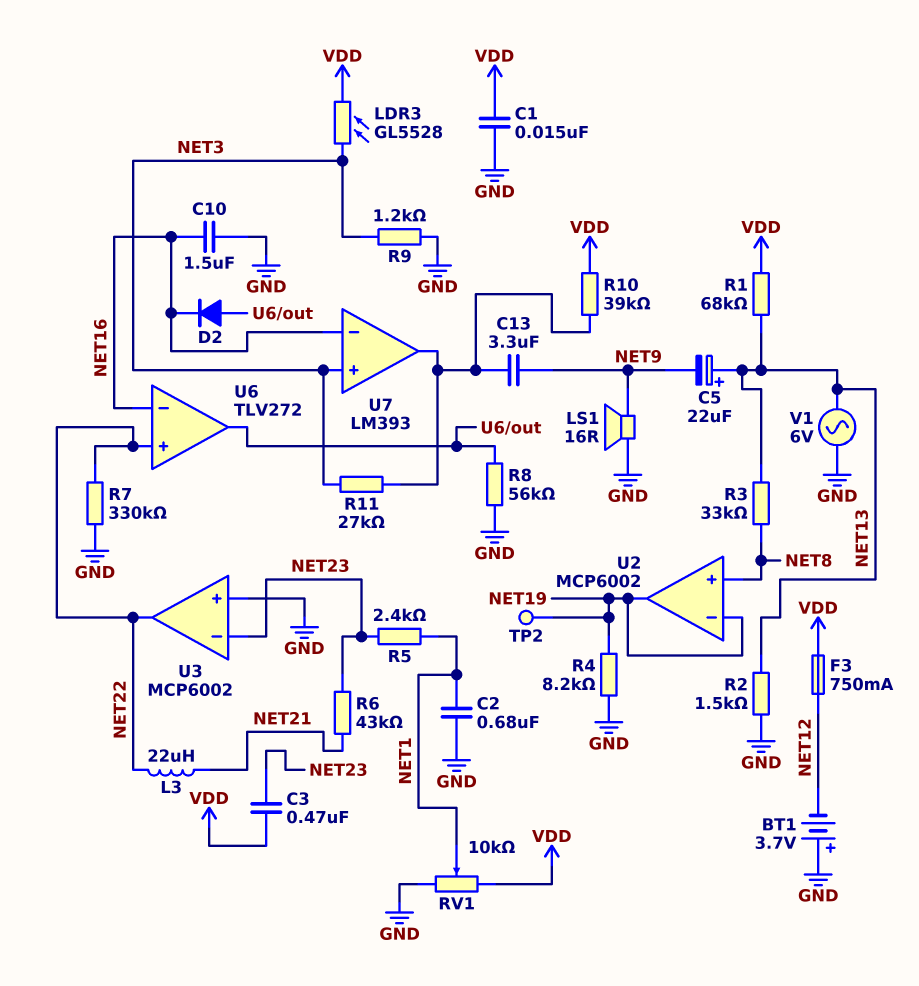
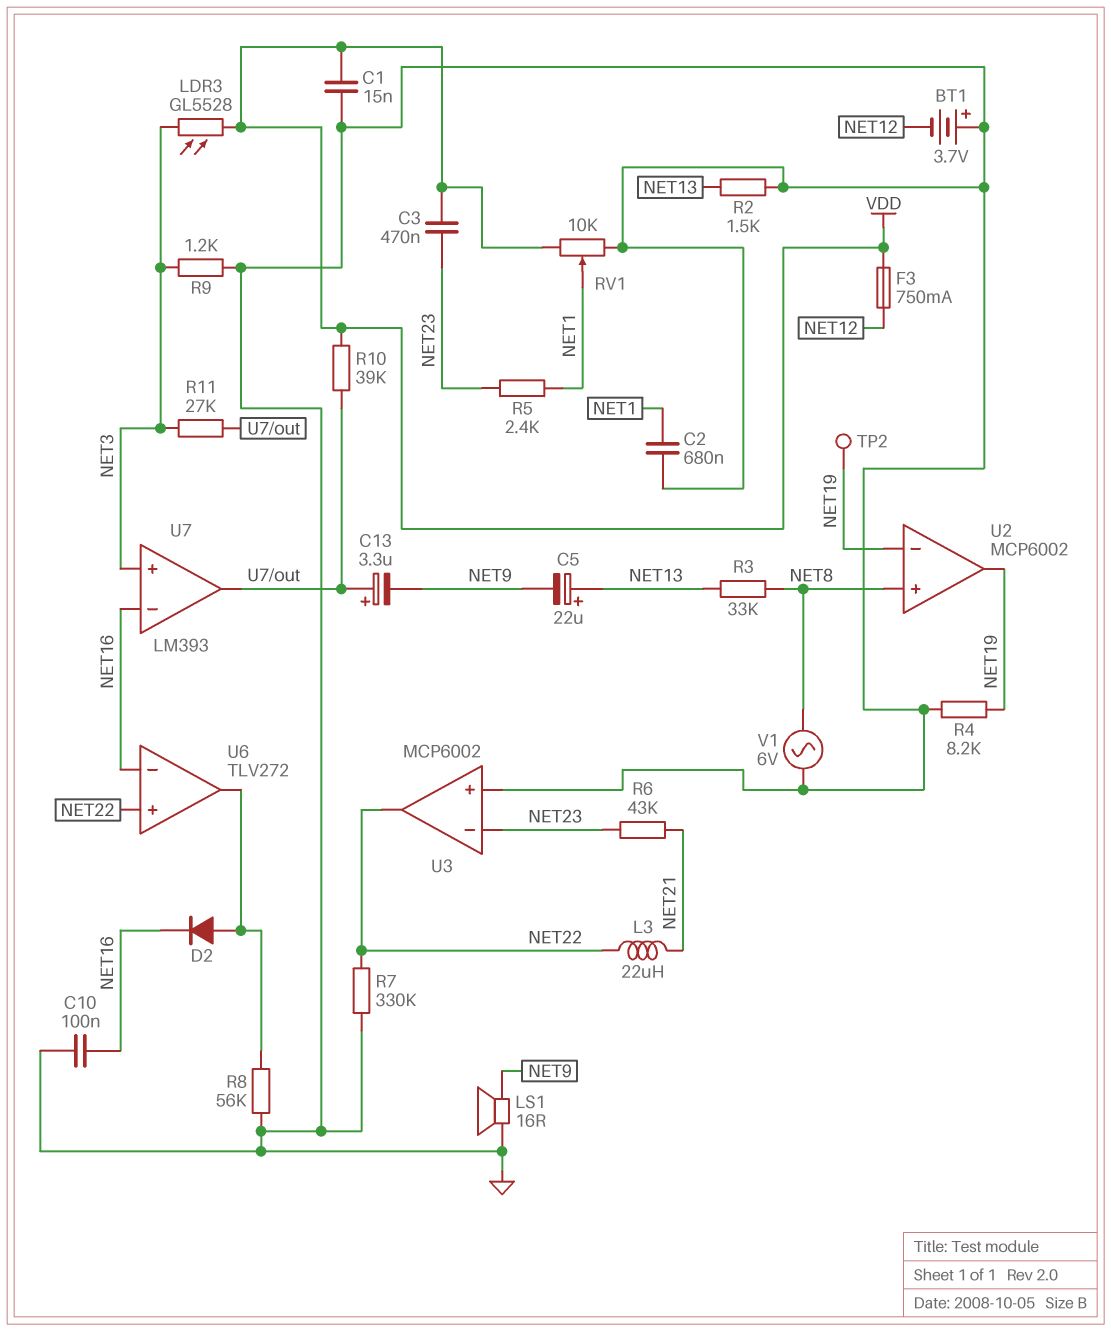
C10: 1.5uF (GND, NET16) -> 100nF (GND, NET16)
C13: 3.3uF (NET9, U7/out) -> 3.3uF (plus U7/out, minus NET9)
R1: 68k (NET13, VDD) -> none
V1: AC 6V (GND, NET13) -> AC 6V (GND, NET8)

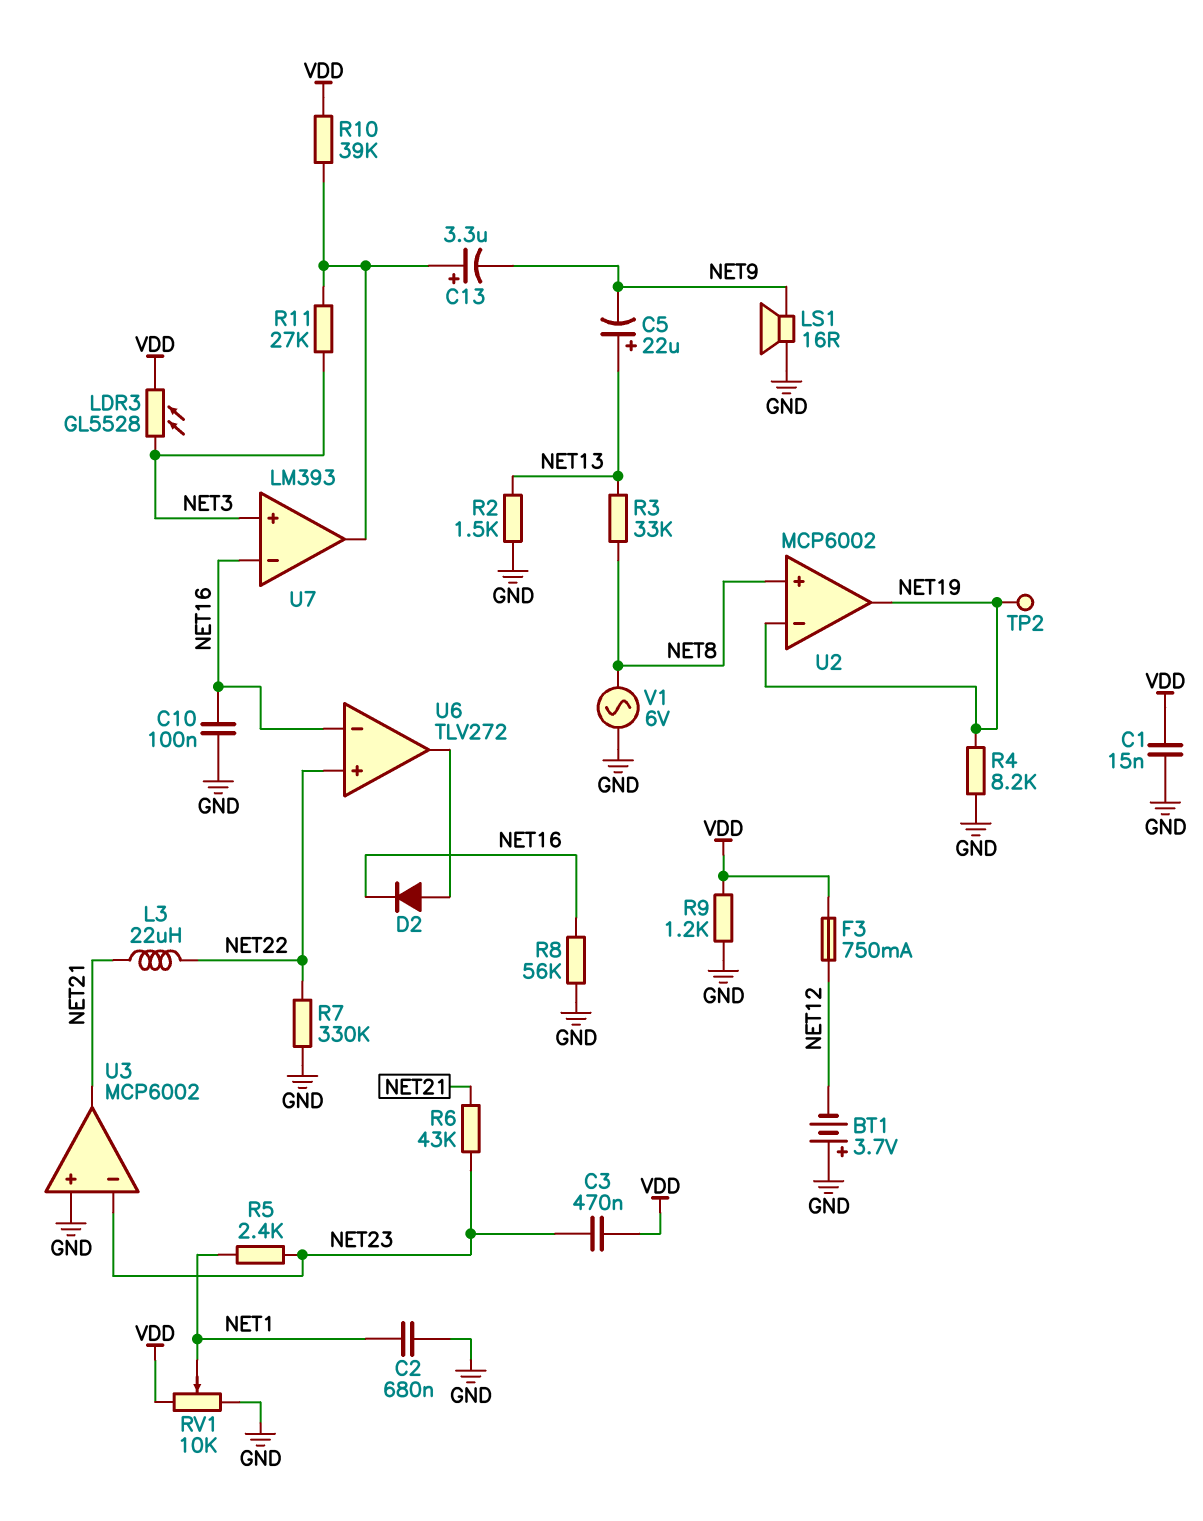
R8: 56k (GND, U6/out) -> 56k (GND, NET16)
R9: 1.2k (GND, NET3) -> 1.2k (GND, VDD)
U3 pin out: NET22 -> NET21

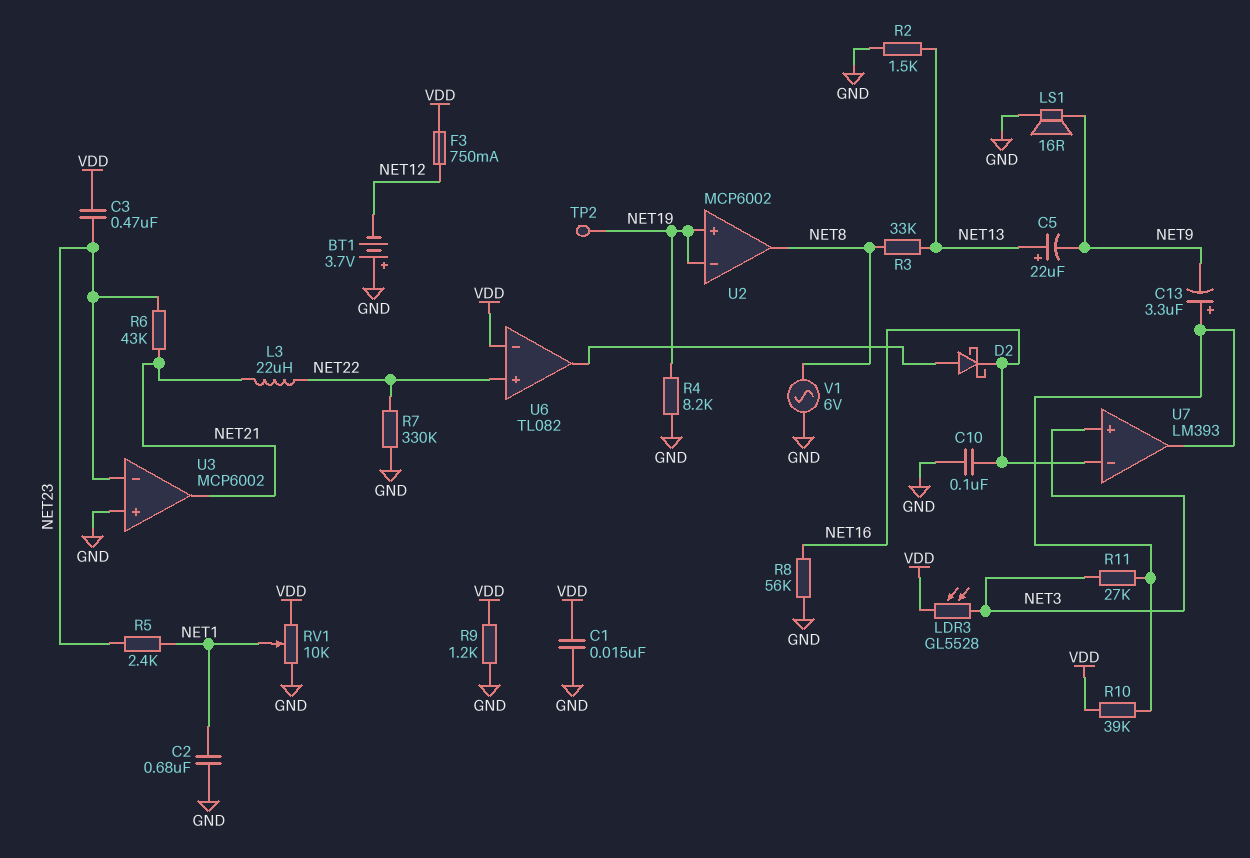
D2: diode (A U6/out, K NET16) -> schottky (A U6/out, K NET16)
U2 pin in+: NET8 -> NET19
U2 pin out: NET19 -> NET8
U6: TLV272 -> TL082
U6 pin in-: NET16 -> VDD

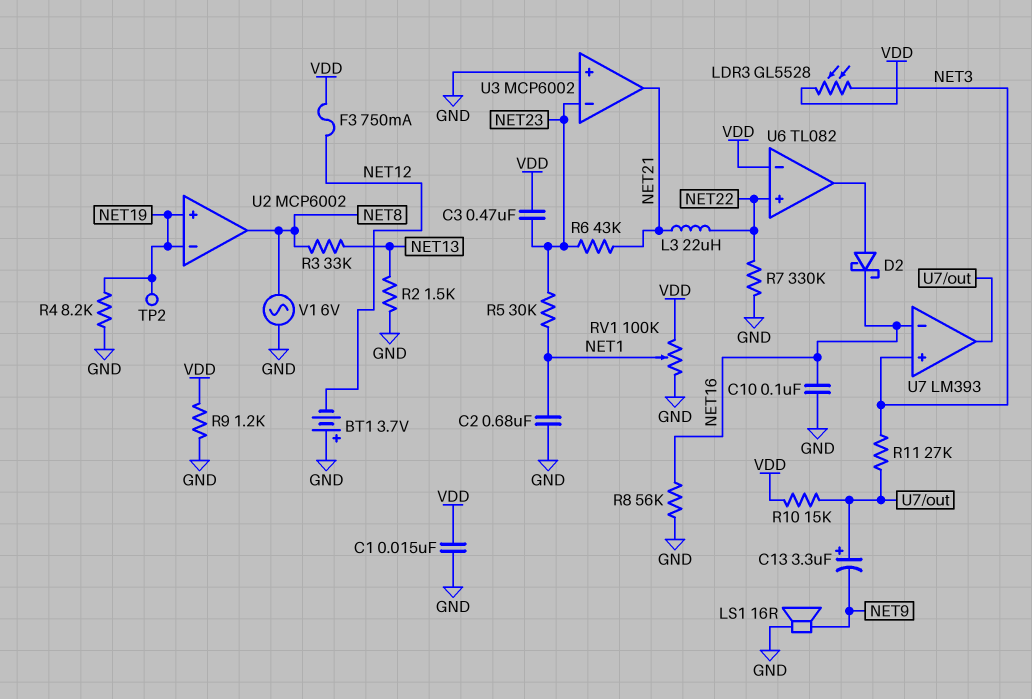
C5: 22uF (plus NET13, minus NET9) -> none
R5: 2.4k (NET1, NET23) -> 30k (NET1, NET23)
R10: 39k (U7/out, VDD) -> 15k (U7/out, VDD)
RV1: 10k (GND, VDD, wiper NET1) -> 100k (GND, VDD, wiper NET1)

